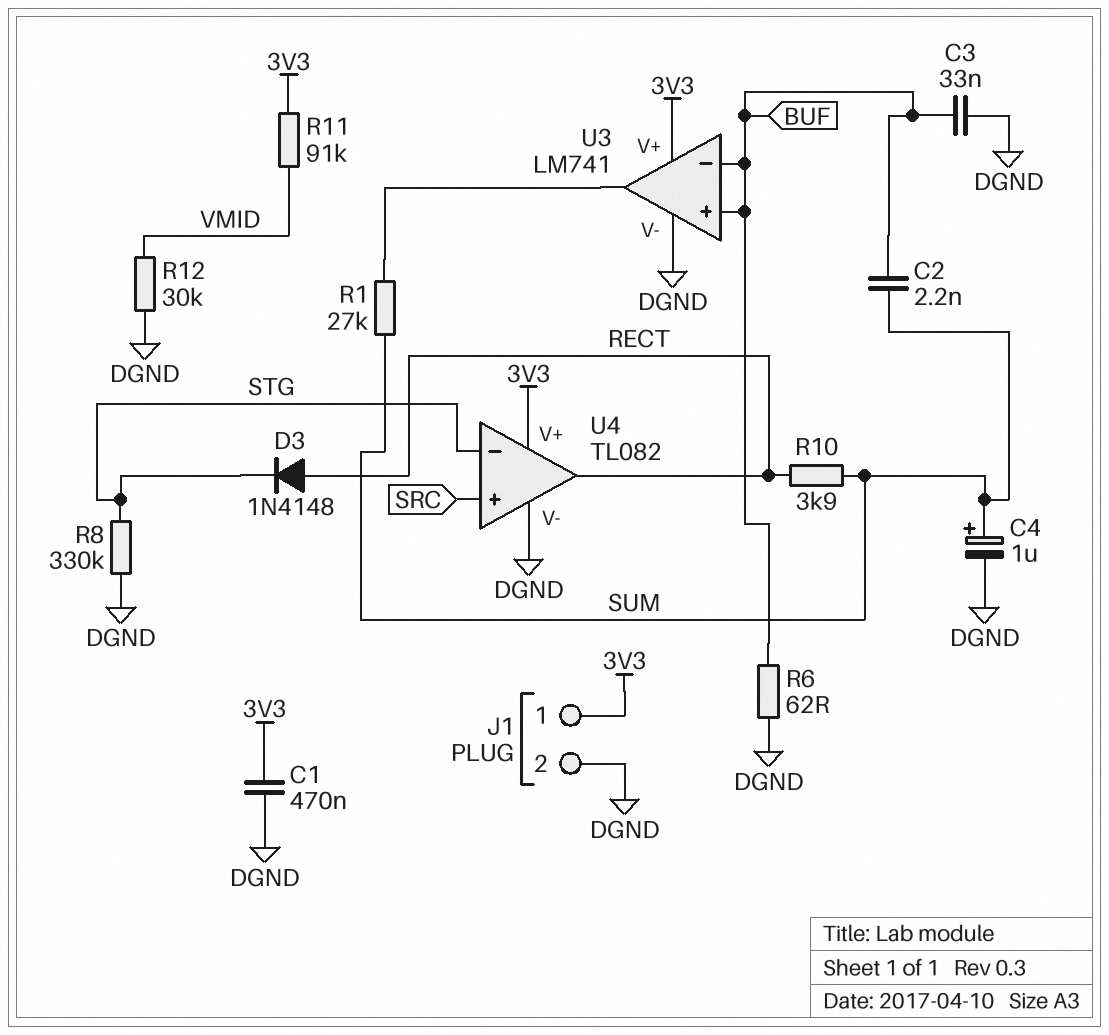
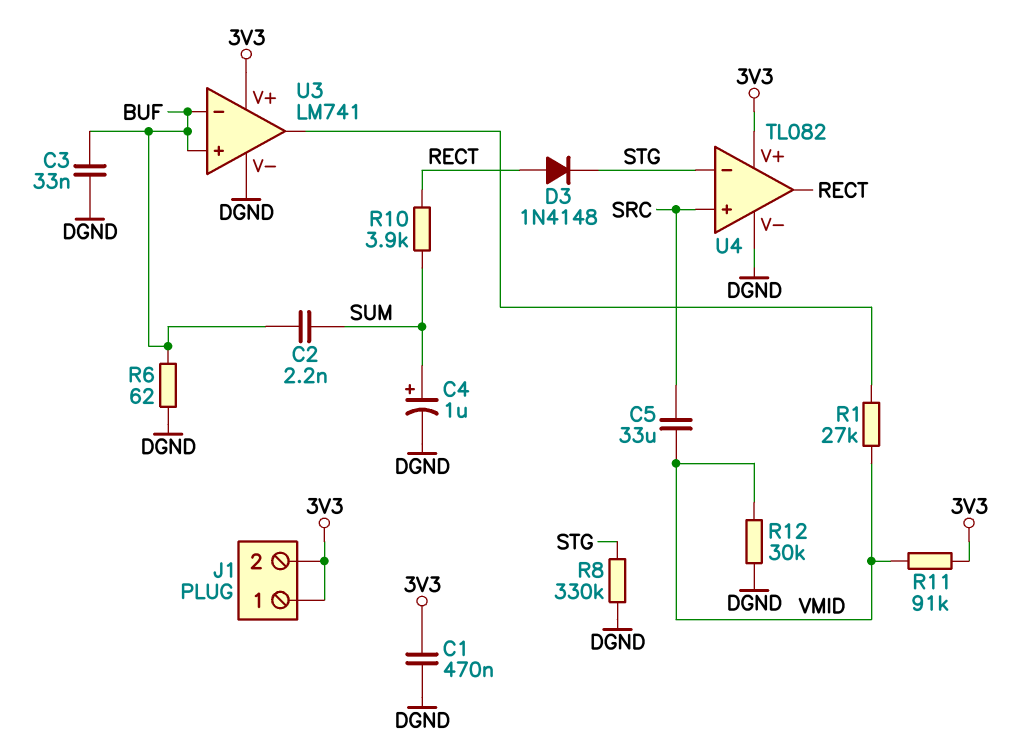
C5: none -> 33uF (SRC, VMID)
J1 pin 2: DGND -> 3V3
R1: 27k (SUM, U3/out) -> 27k (U3/out, VMID)

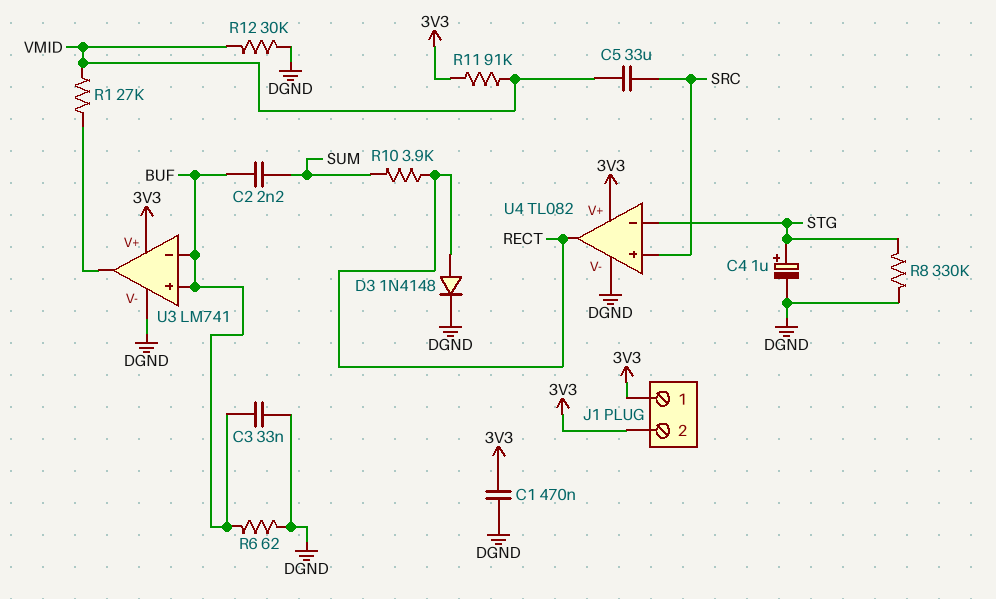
C4: 1uF (plus SUM, minus DGND) -> 1uF (plus STG, minus DGND)
D3: diode 1N4148 (A RECT, K STG) -> diode 1N4148 (A RECT, K DGND)

